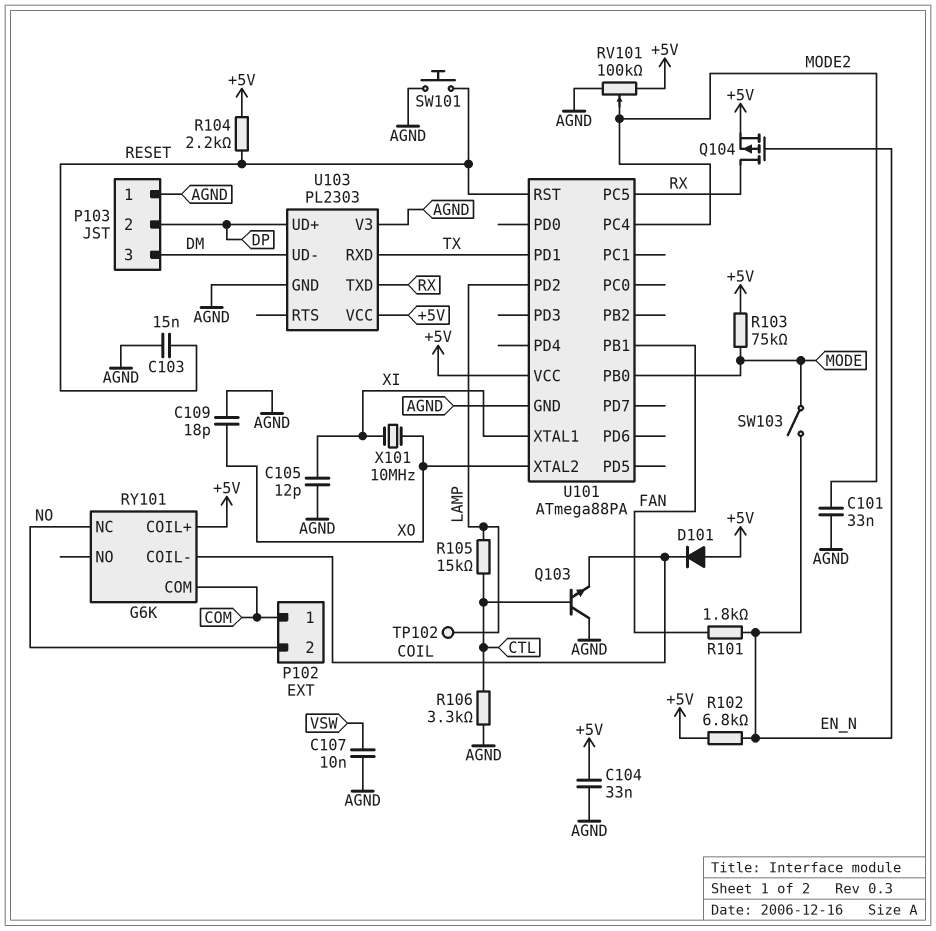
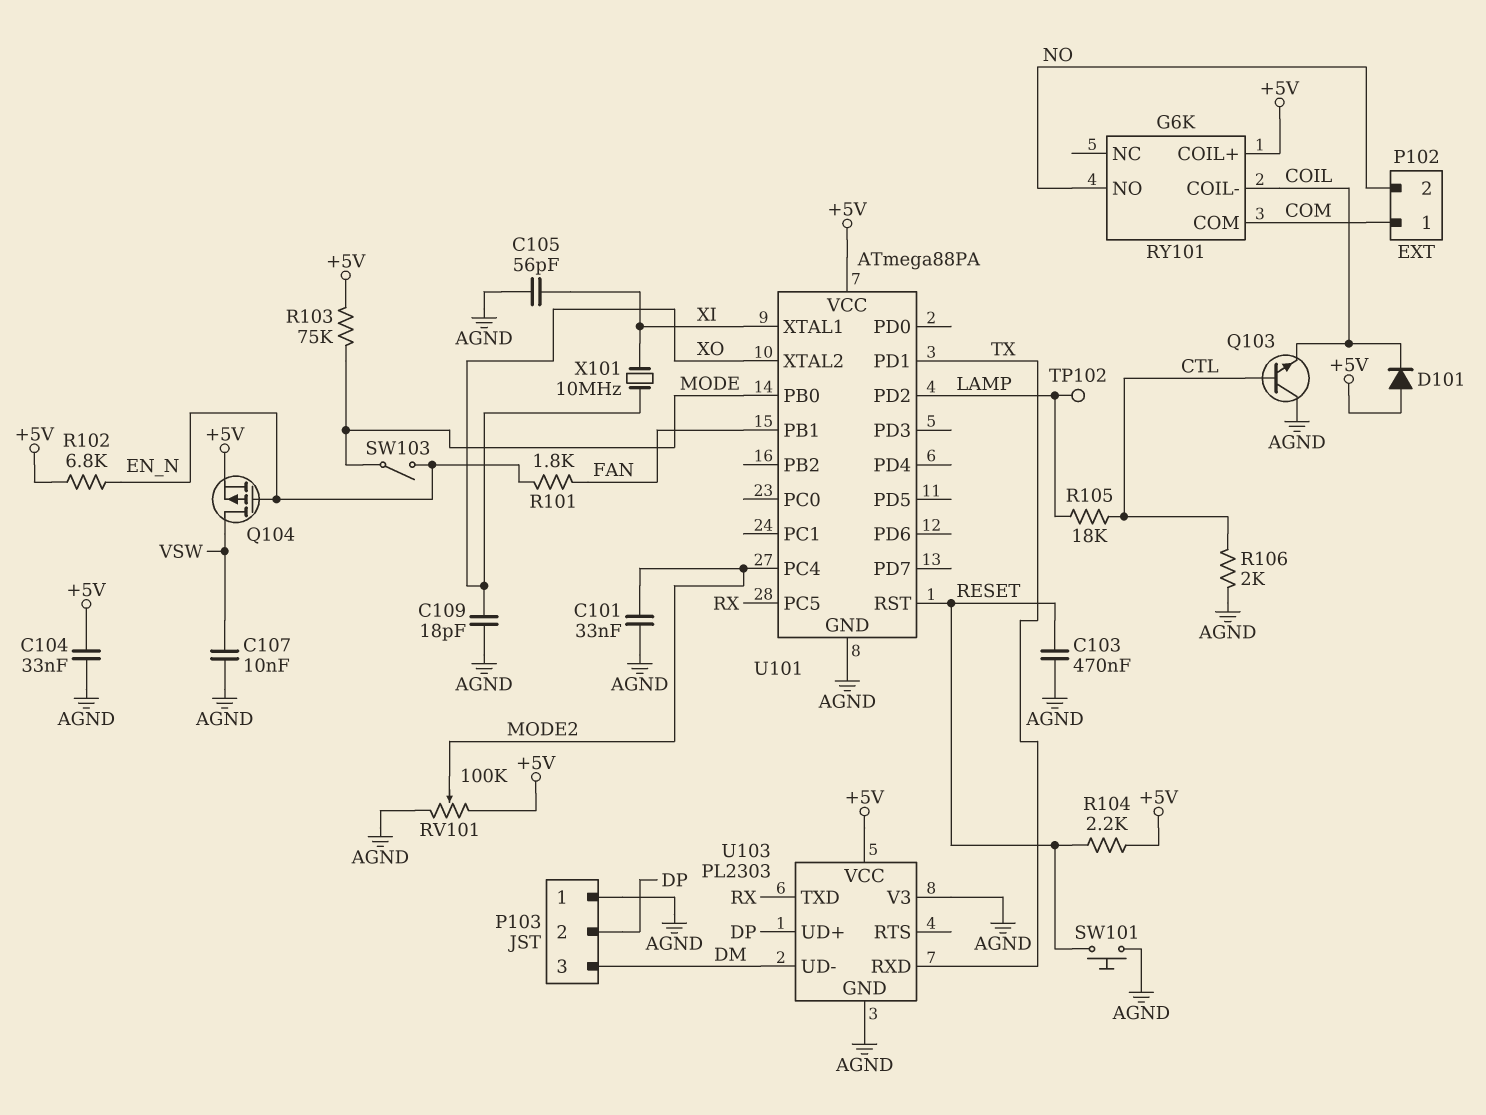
C103: 15nF (AGND, RESET) -> 470nF (AGND, RESET)
C105: 12pF (AGND, XI) -> 56pF (AGND, XI)
Q104: PMOS (G EN_N, D RX, S +5V) -> PMOS (G EN_N, D VSW, S +5V)
R105: 15k (CTL, LAMP) -> 18k (CTL, LAMP)
R106: 3.3k (AGND, CTL) -> 2k (AGND, CTL)
RY101 pin NC: NO -> none
RY101 pin NO: none -> NO

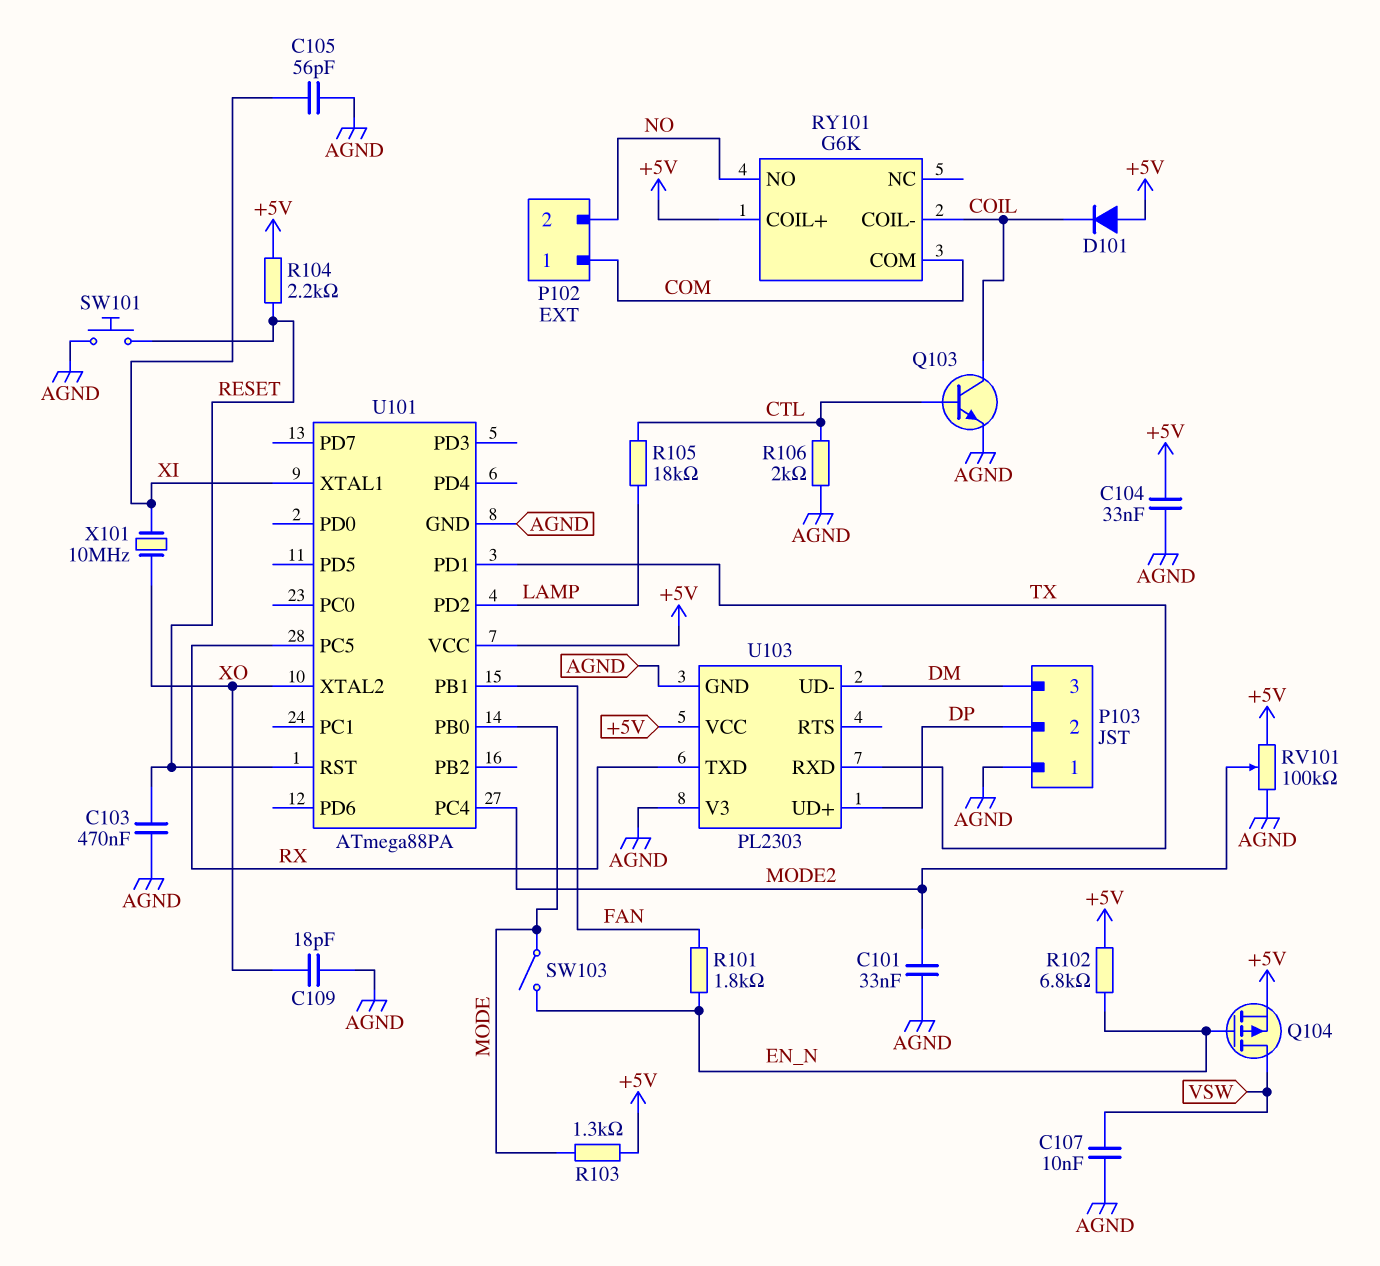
Q103: NPN (B CTL, C AGND, E COIL) -> NPN (B CTL, C COIL, E AGND)
R103: 75k (+5V, MODE) -> 1.3k (+5V, MODE)
TP102: test point (LAMP) -> none

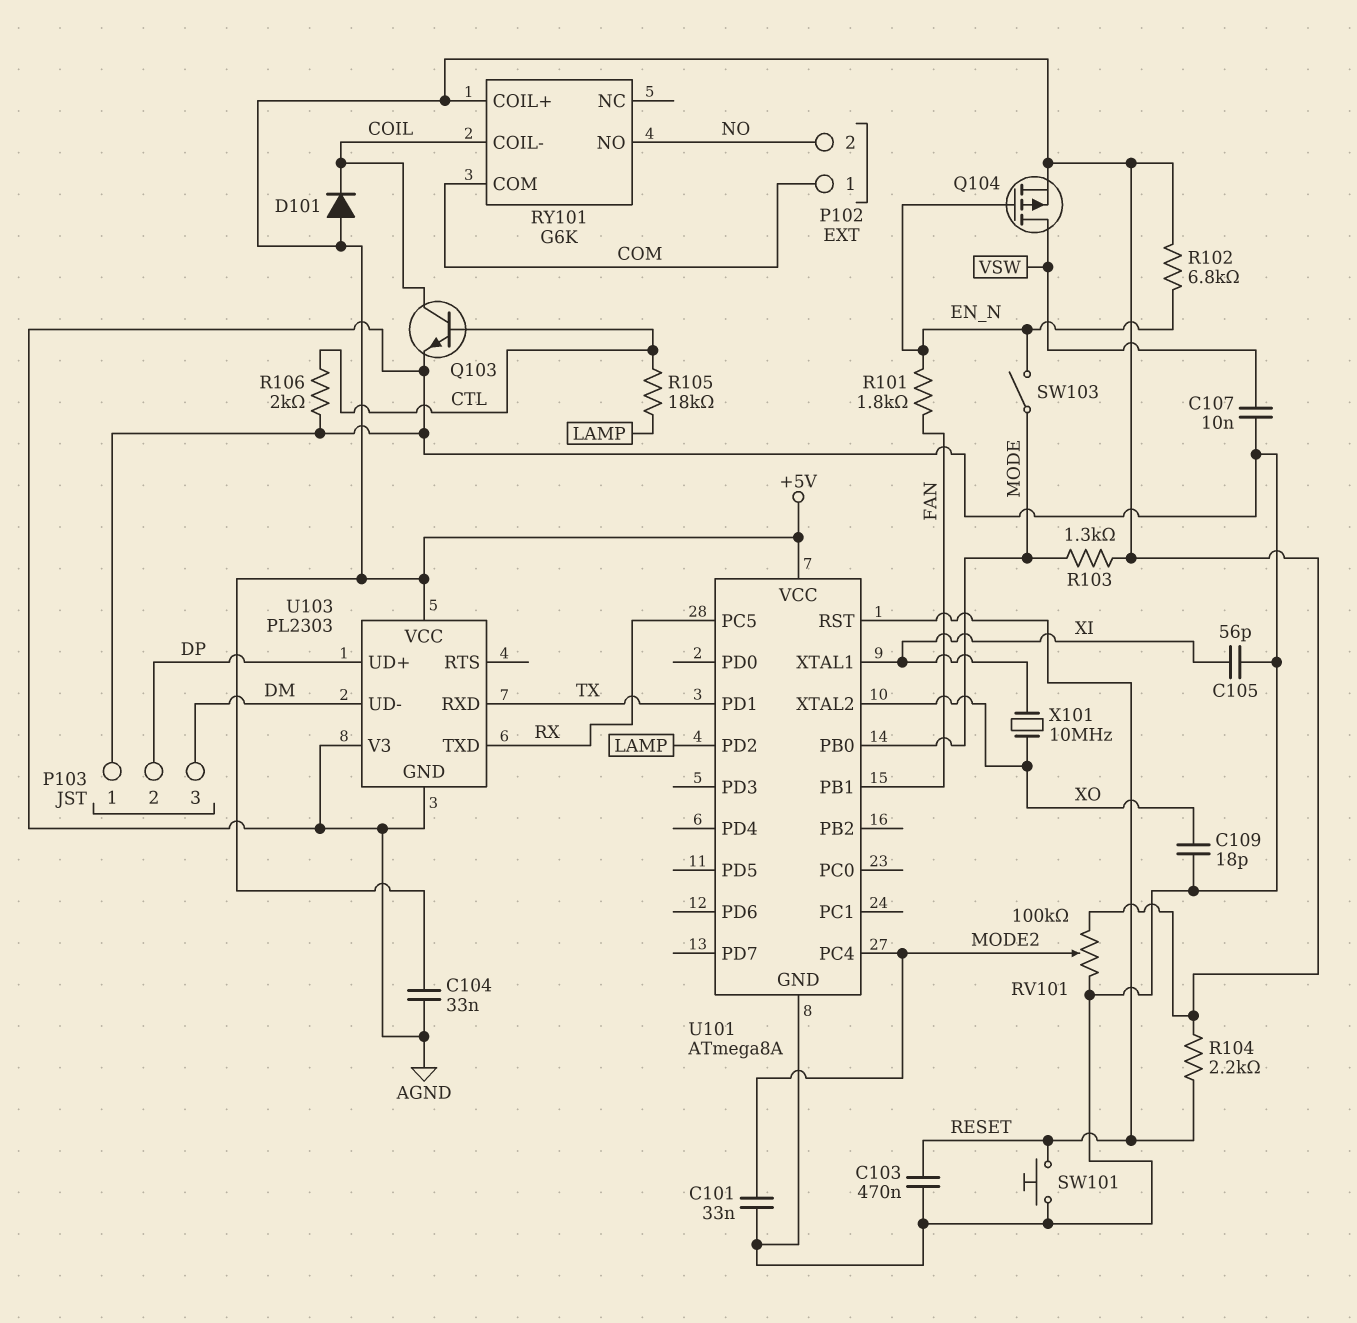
U101: ATmega88PA -> ATmega8A

